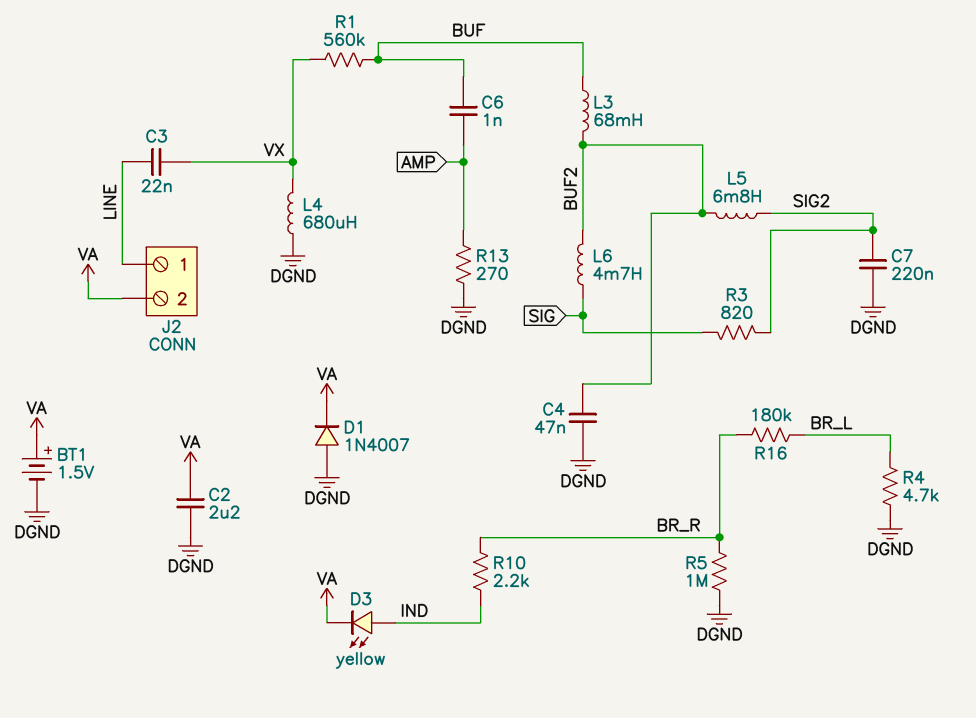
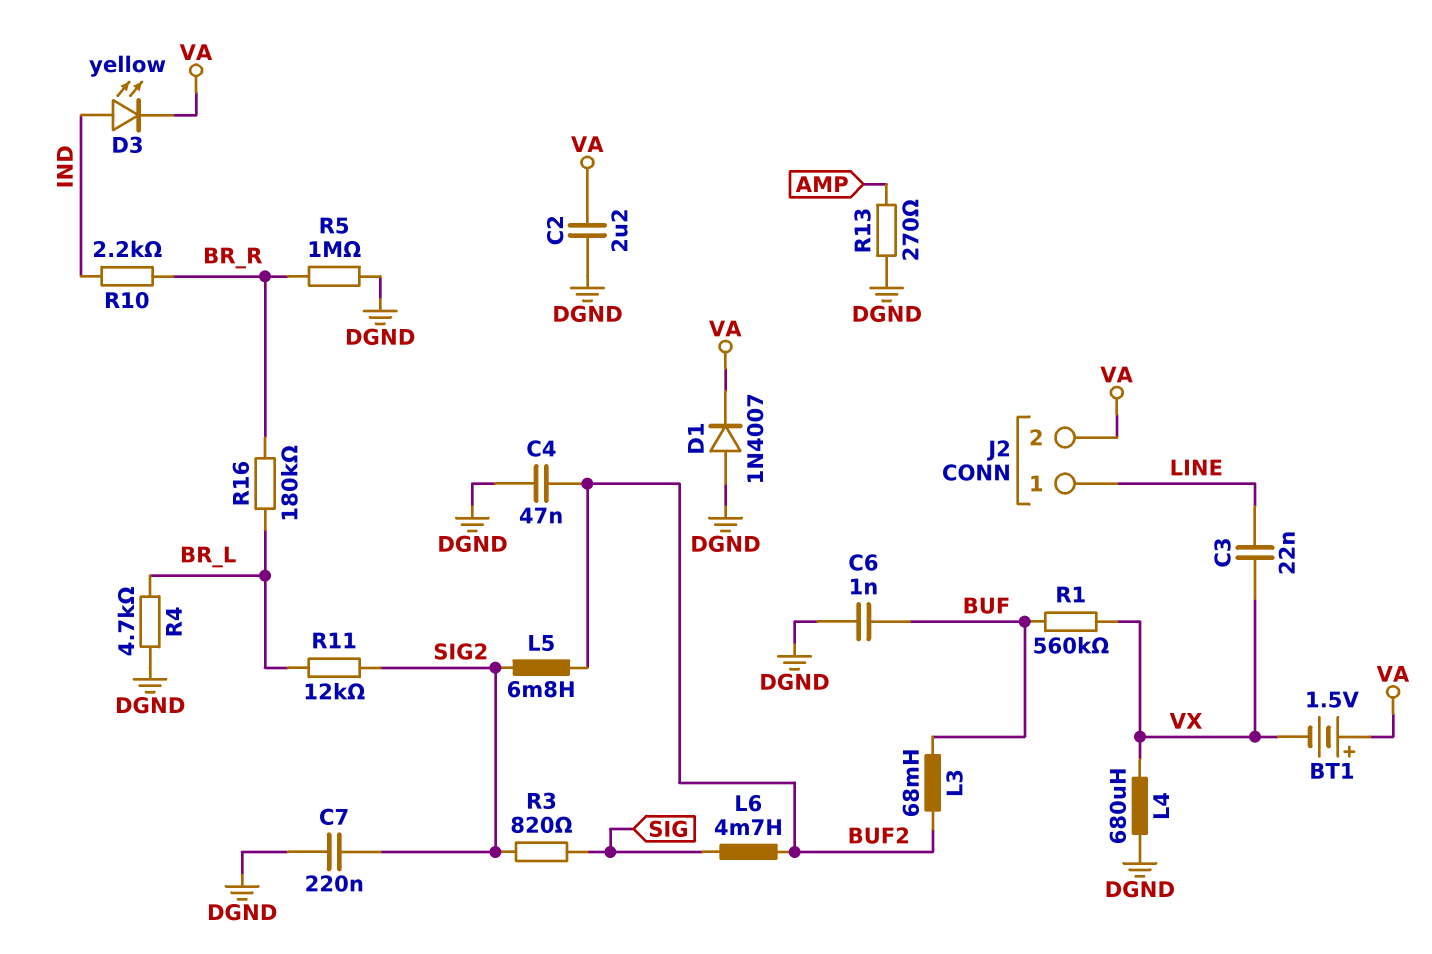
BT1: 1.5V (plus VA, minus DGND) -> 1.5V (plus VA, minus VX)
C6: 1nF (AMP, BUF) -> 1nF (BUF, DGND)
R11: none -> 12k (BR_L, SIG2)

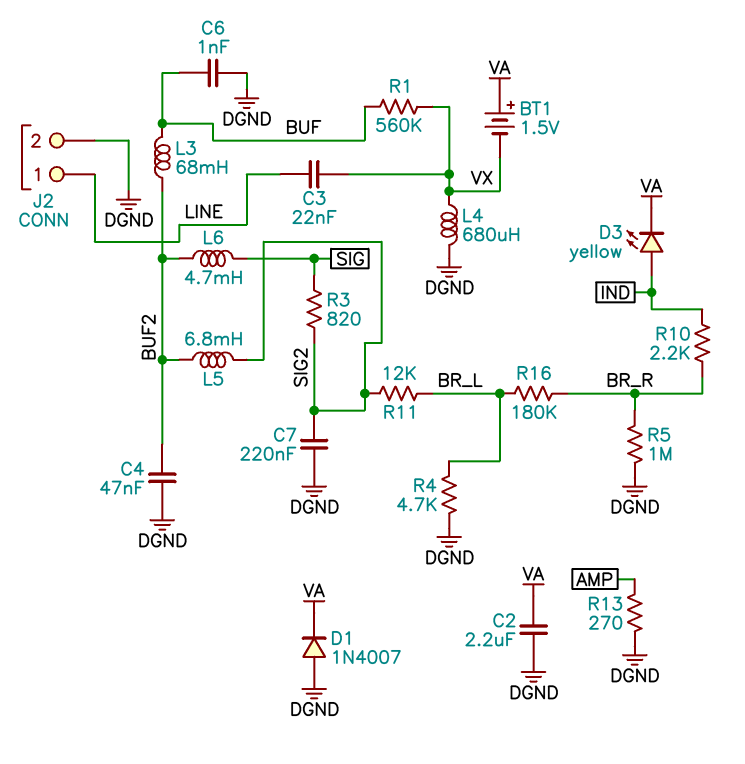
J2 pin 2: VA -> DGND

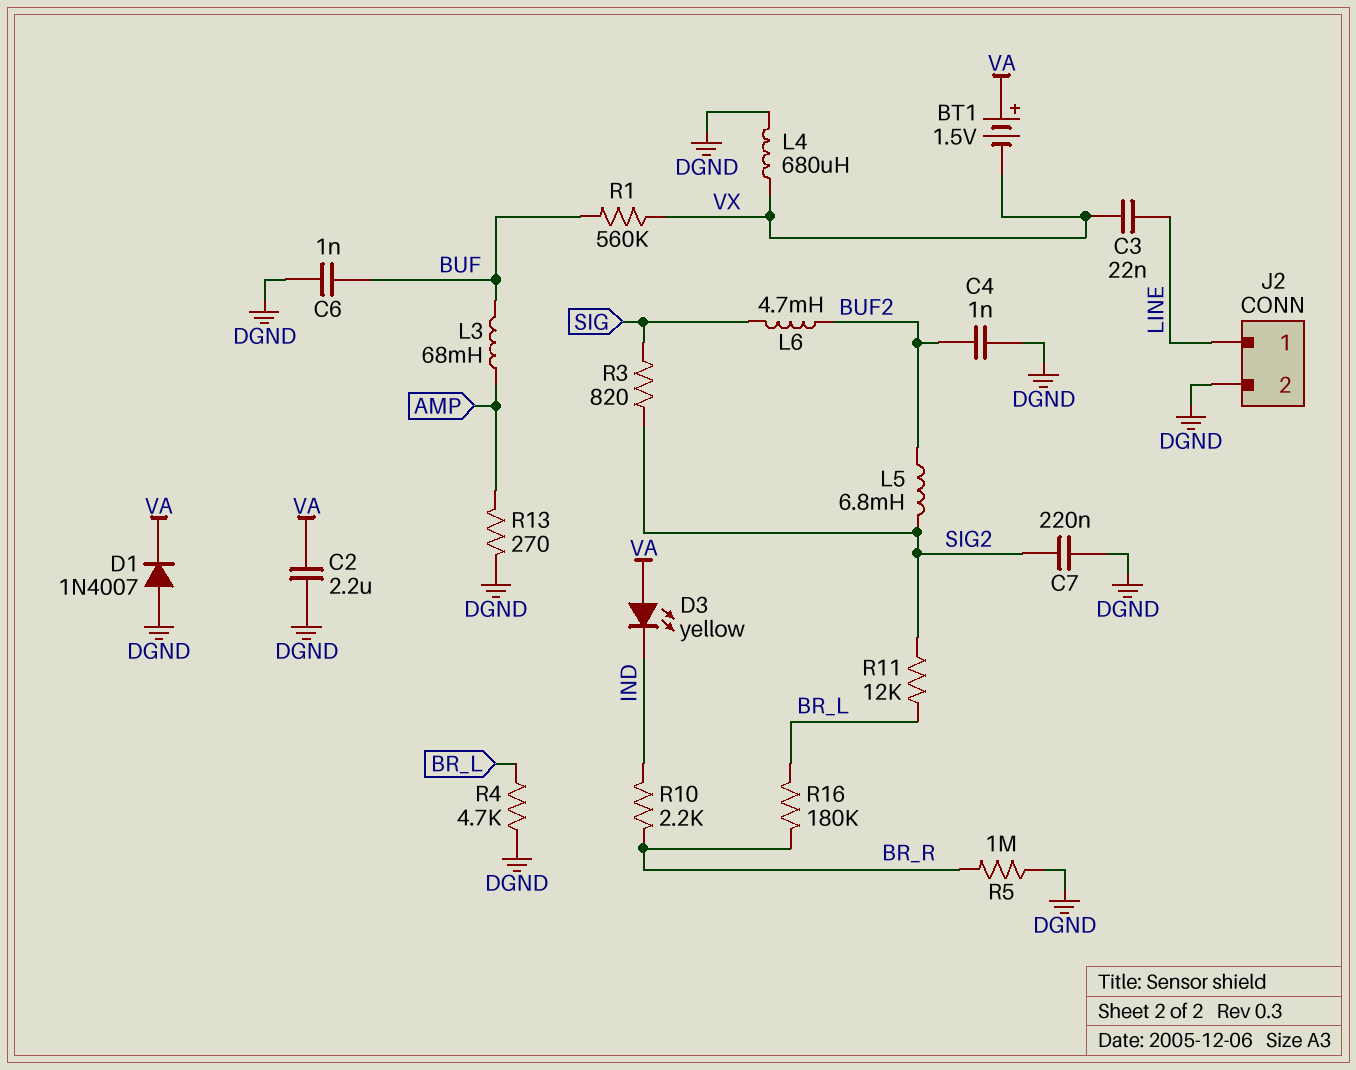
C4: 47nF (BUF2, DGND) -> 1nF (BUF2, DGND)
D3: LED yellow (A IND, K VA) -> LED yellow (A VA, K IND)
L3: 68mH (BUF, BUF2) -> 68mH (AMP, BUF)

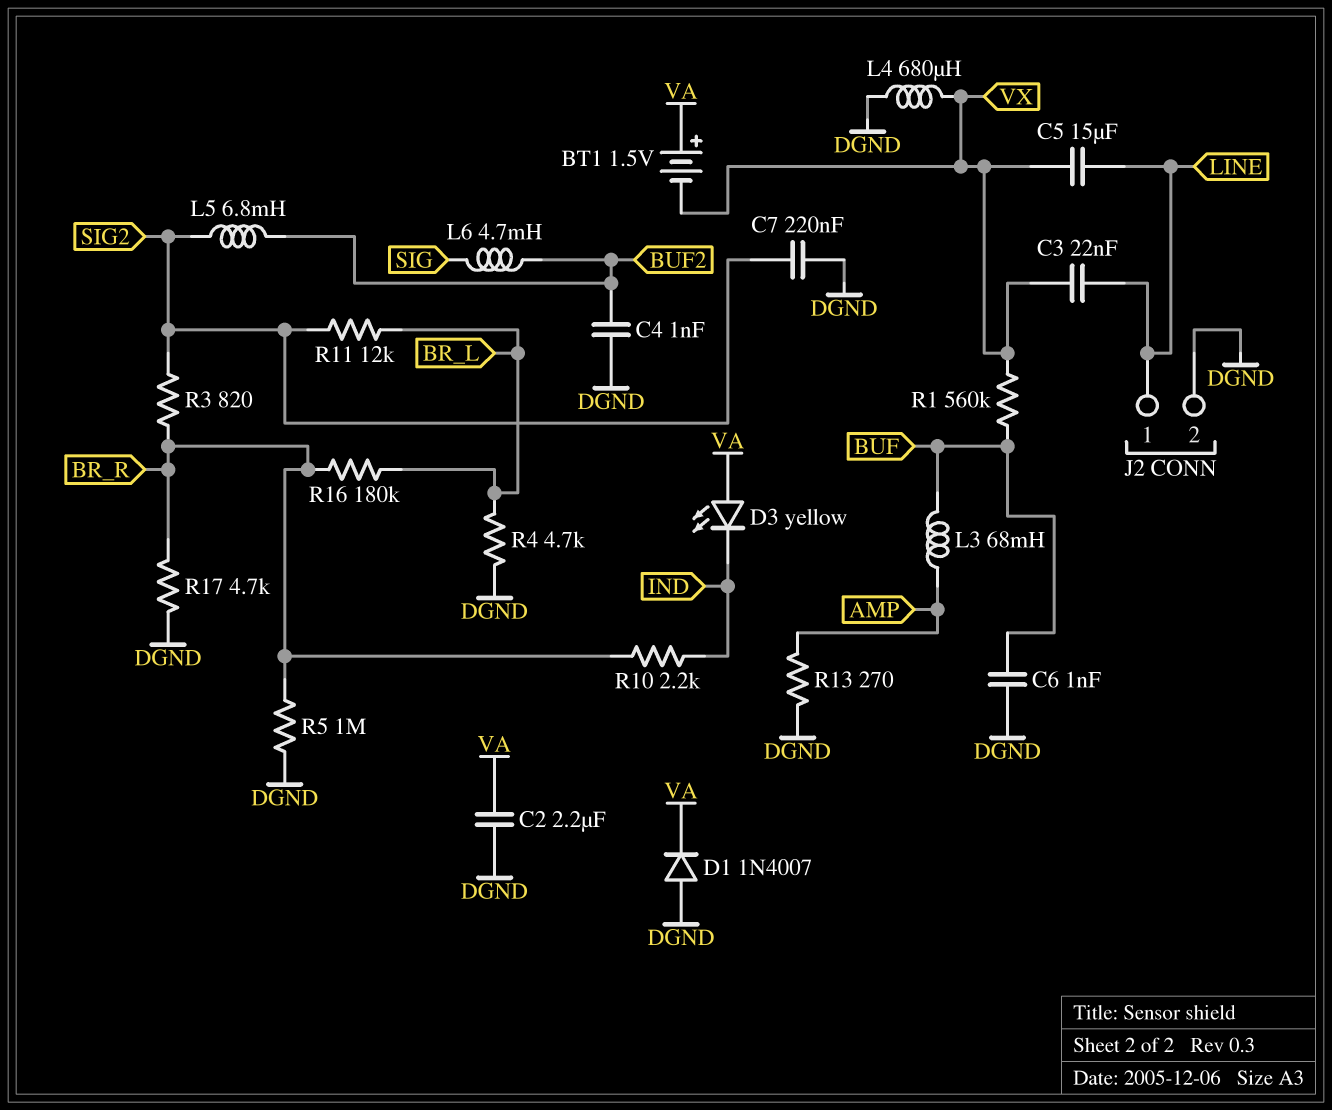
C5: none -> 15uF (LINE, VX)
R3: 820 (SIG, SIG2) -> 820 (BR_R, SIG2)
R17: none -> 4.7k (BR_R, DGND)

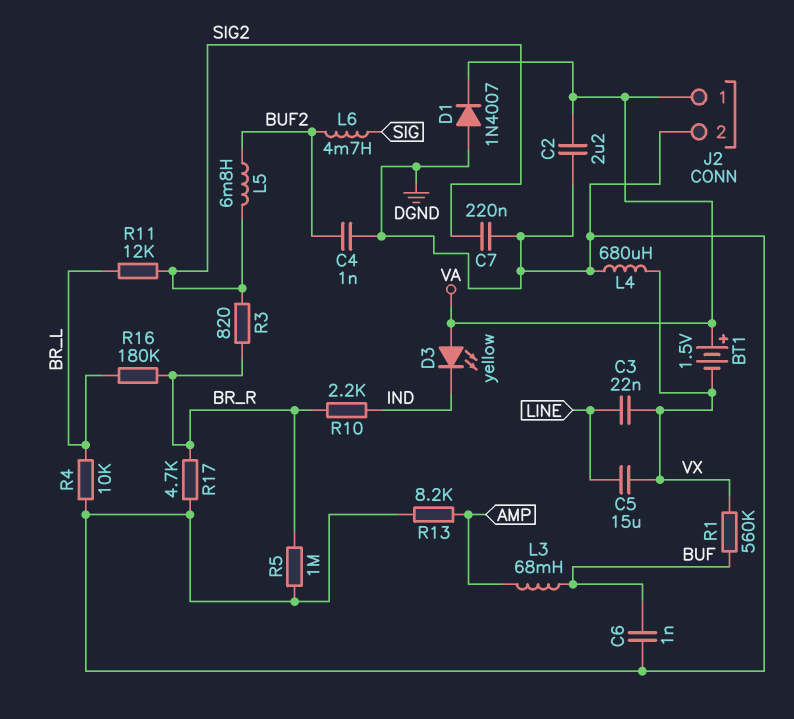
J2 pin 1: LINE -> VA
R4: 4.7k (BR_L, DGND) -> 10k (BR_L, DGND)
R13: 270 (AMP, DGND) -> 8.2k (AMP, DGND)

